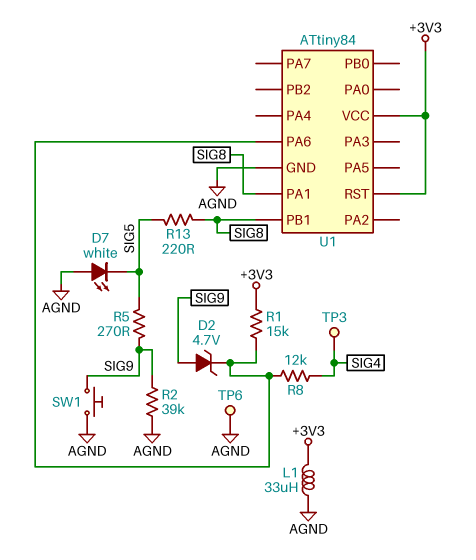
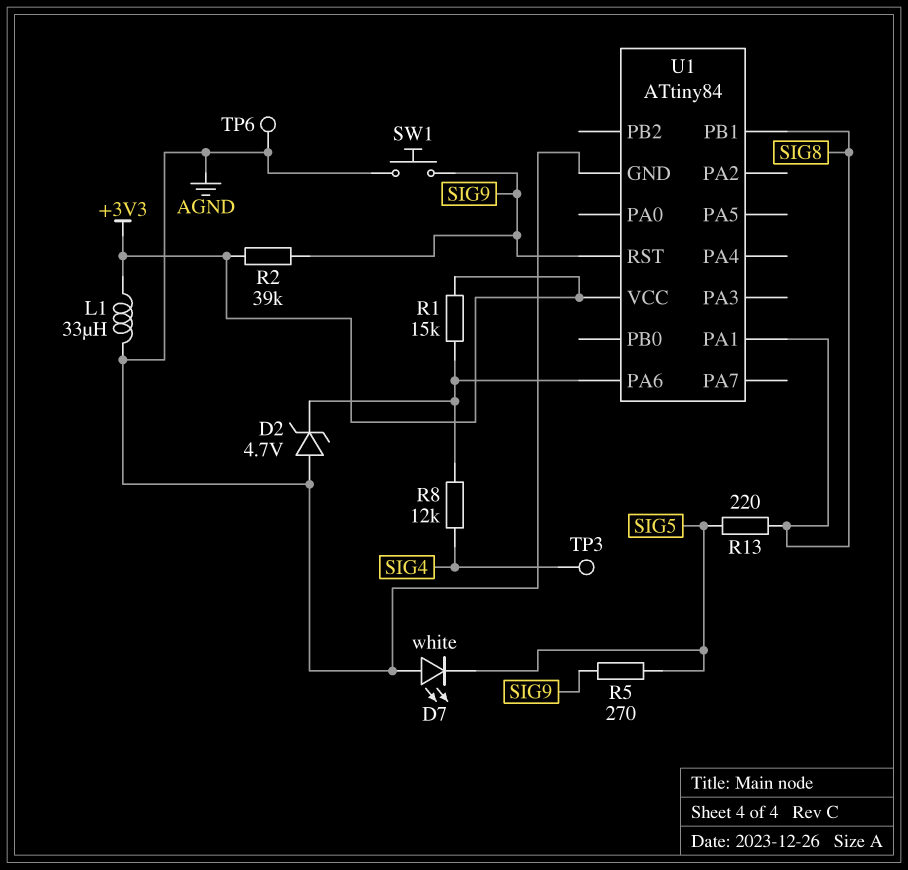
D2: zener 4.7V (A SIG9, K U1/PA6) -> zener 4.7V (A AGND, K U1/PA6)
R2: 39k (AGND, SIG9) -> 39k (+3V3, SIG9)
U1 pin RST: +3V3 -> SIG9

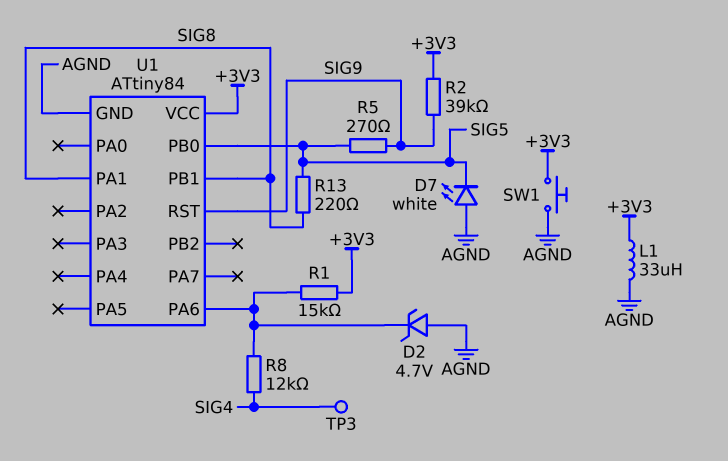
SW1: button (AGND, SIG9) -> button (+3V3, AGND)
TP6: test point (AGND) -> none
U1 pin PB0: none -> SIG5

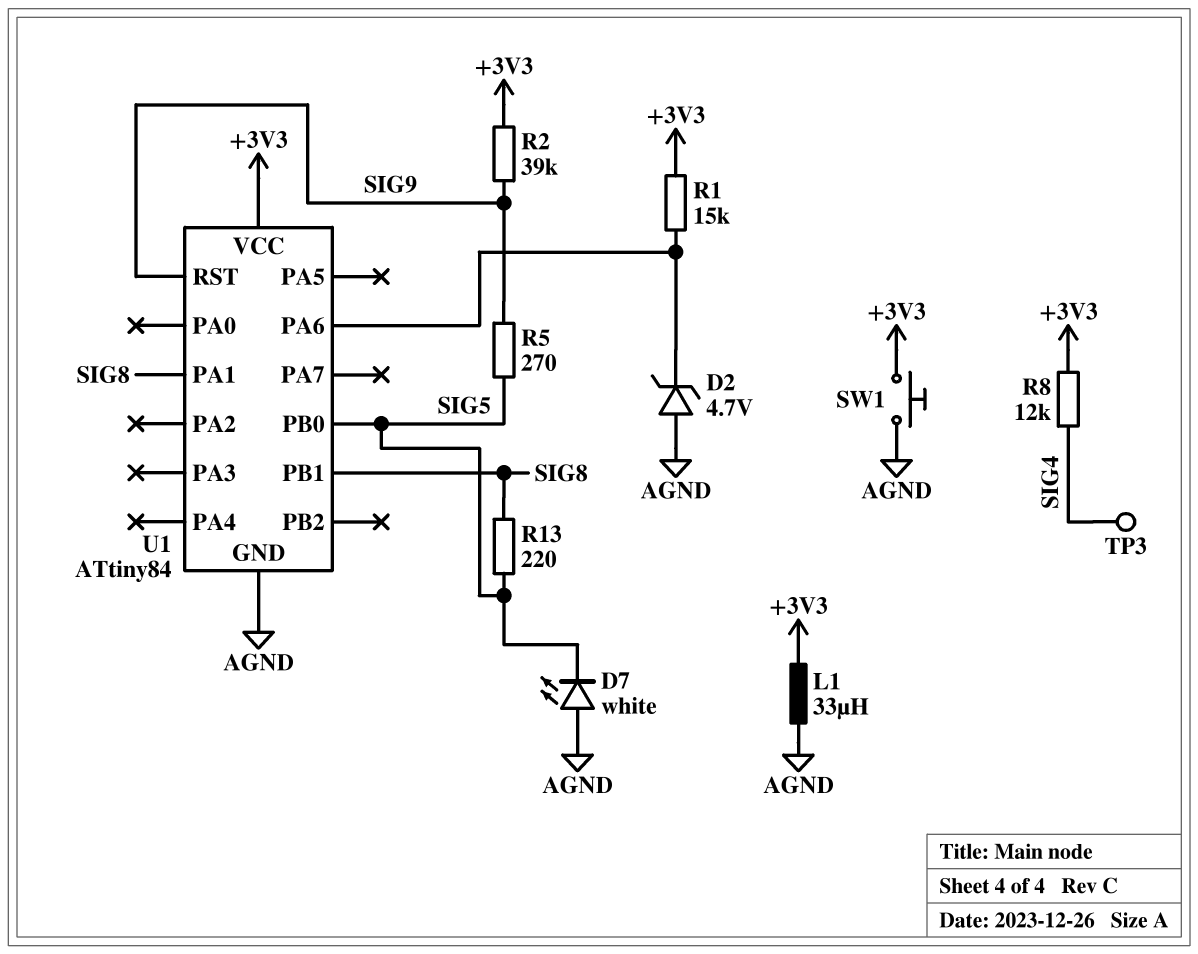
R8: 12k (SIG4, U1/PA6) -> 12k (+3V3, SIG4)

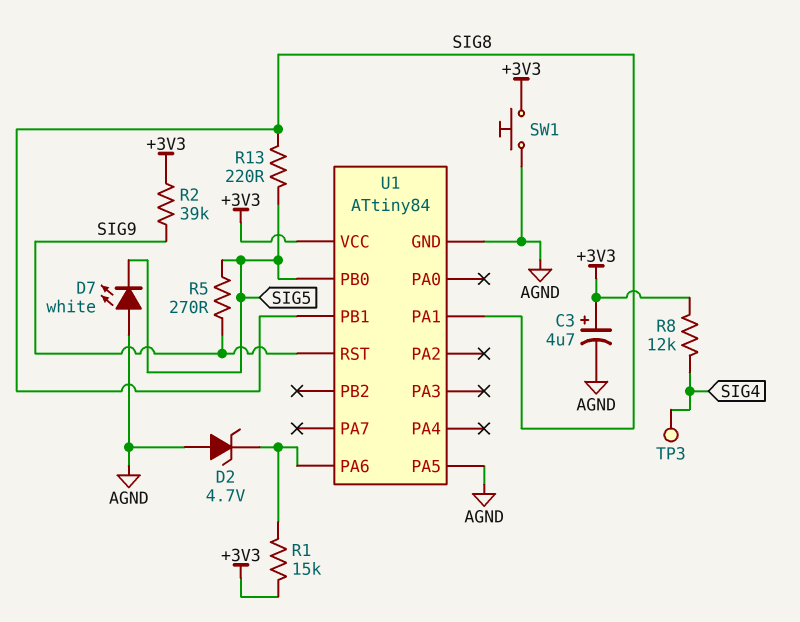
C3: none -> 4.7uF (plus +3V3, minus AGND)
L1: 33uH (+3V3, AGND) -> none
U1 pin PA5: none -> AGND

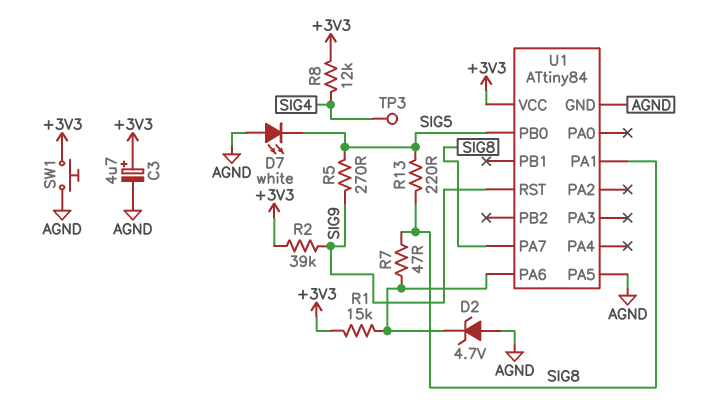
R7: none -> 47 (SIG8, U1/PA6)
U1 pin PA7: none -> SIG8
U1 pin PB1: SIG8 -> none

